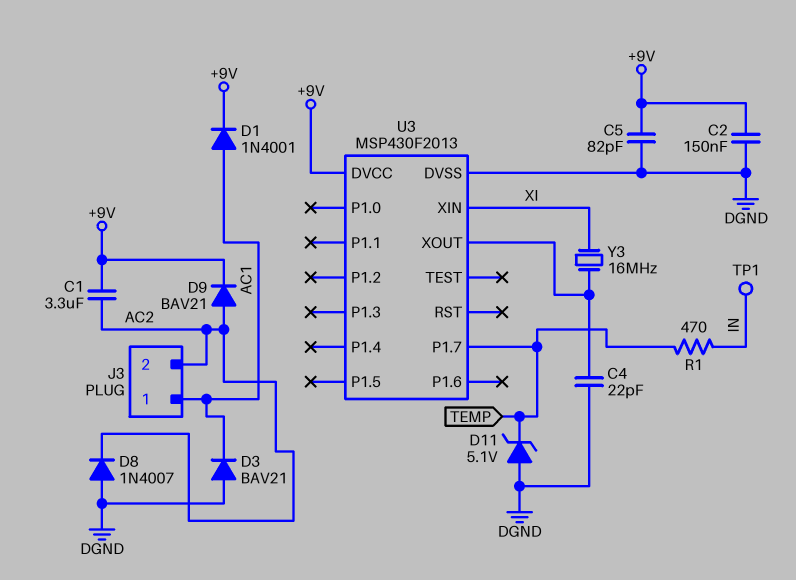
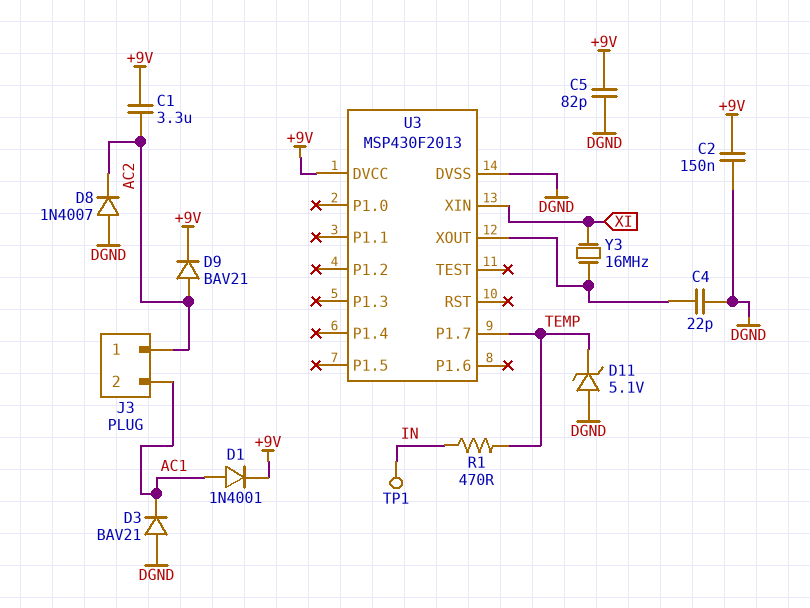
J3 pin 1: AC1 -> AC2
J3 pin 2: AC2 -> AC1

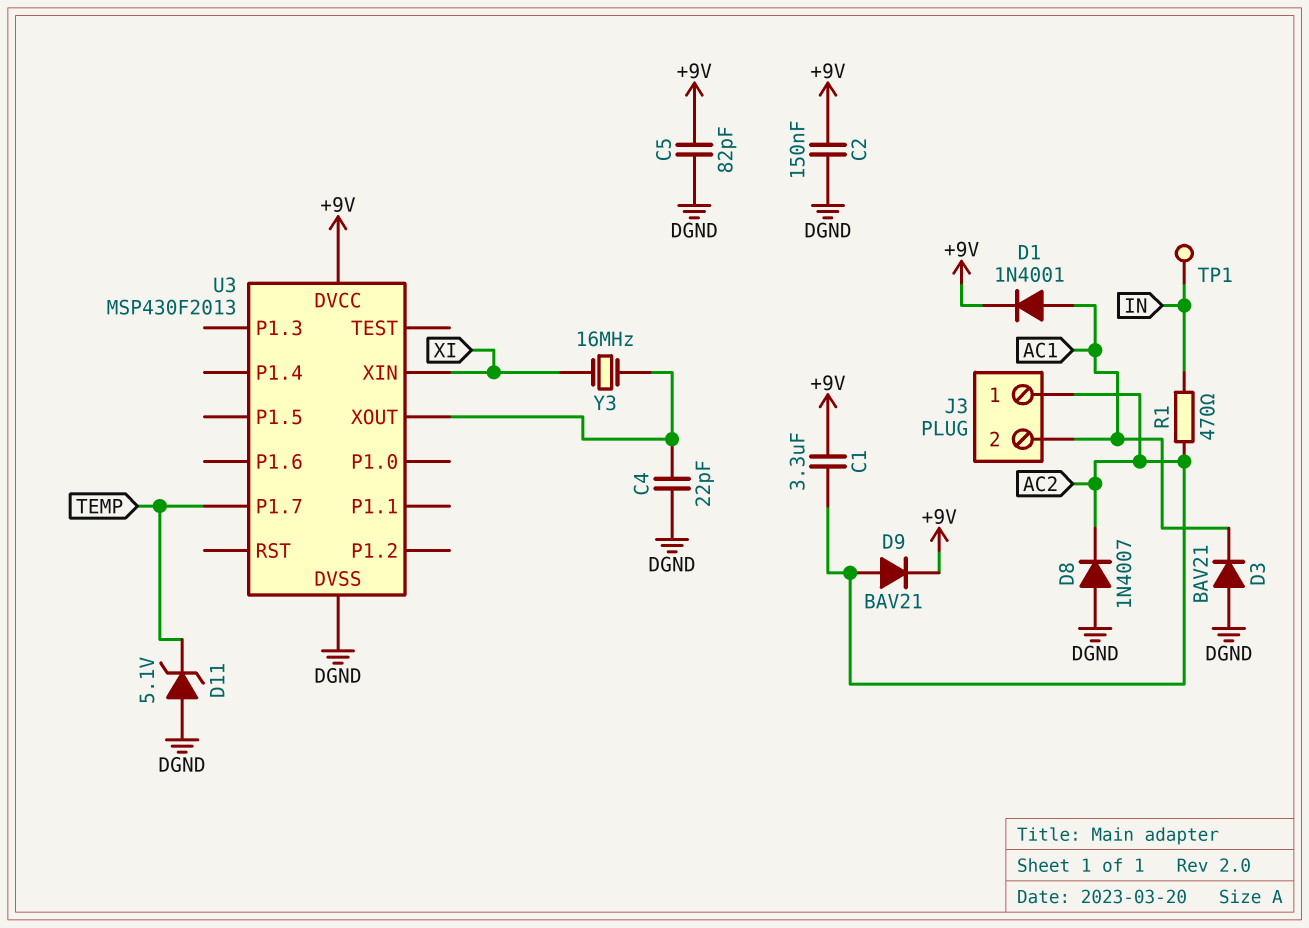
R1: 470 (IN, TEMP) -> 470 (AC2, IN)

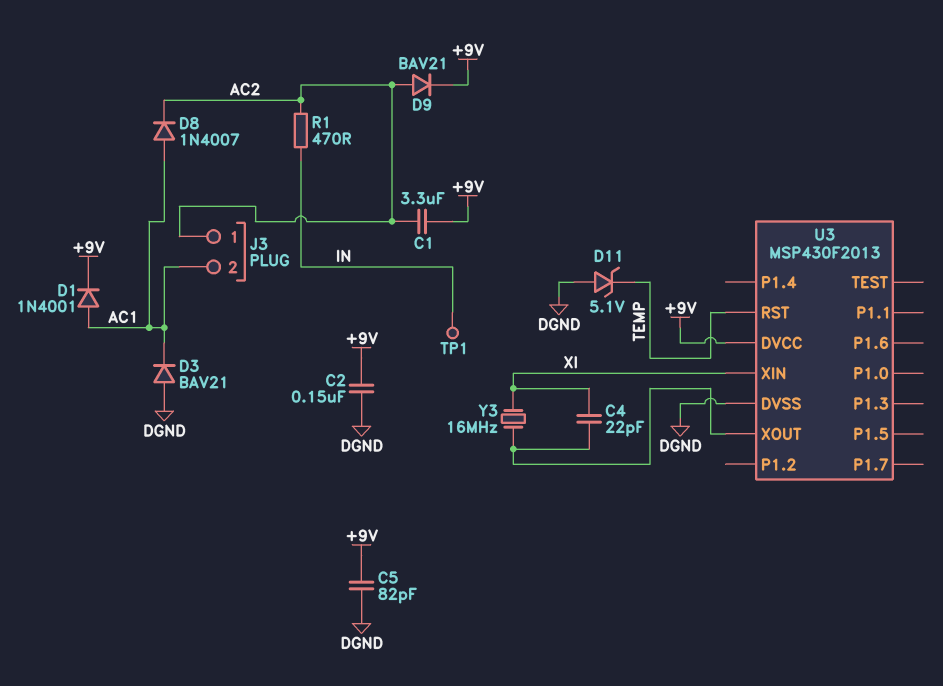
C4: 22pF (DGND, U3/XOUT) -> 22pF (U3/XOUT, XI)
D8: diode 1N4007 (A DGND, K AC2) -> diode 1N4007 (A AC1, K AC2)
U3 pin P1.7: TEMP -> none
U3 pin RST: none -> TEMP

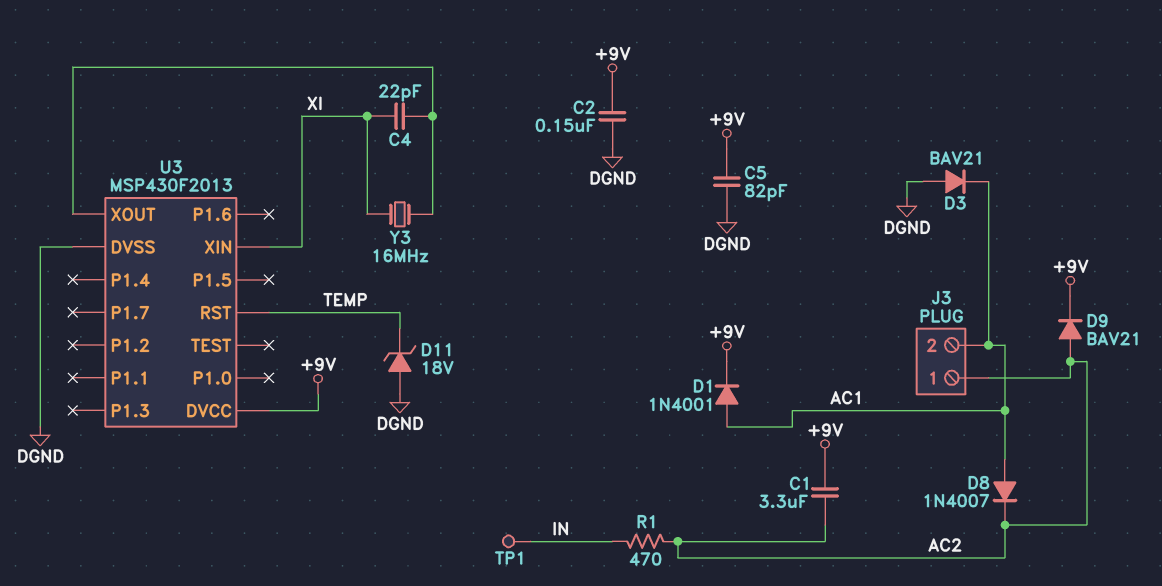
D11: zener 5.1V (A DGND, K TEMP) -> zener 18V (A DGND, K TEMP)

